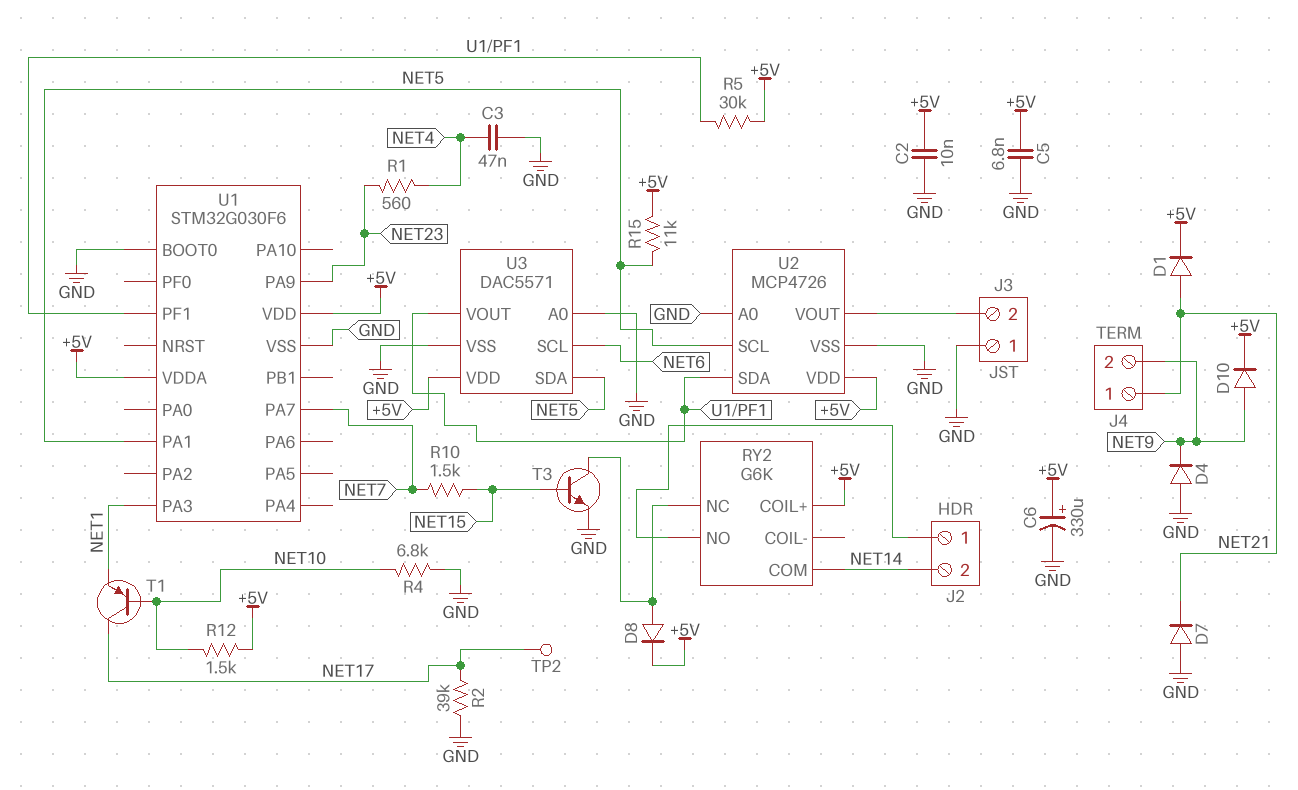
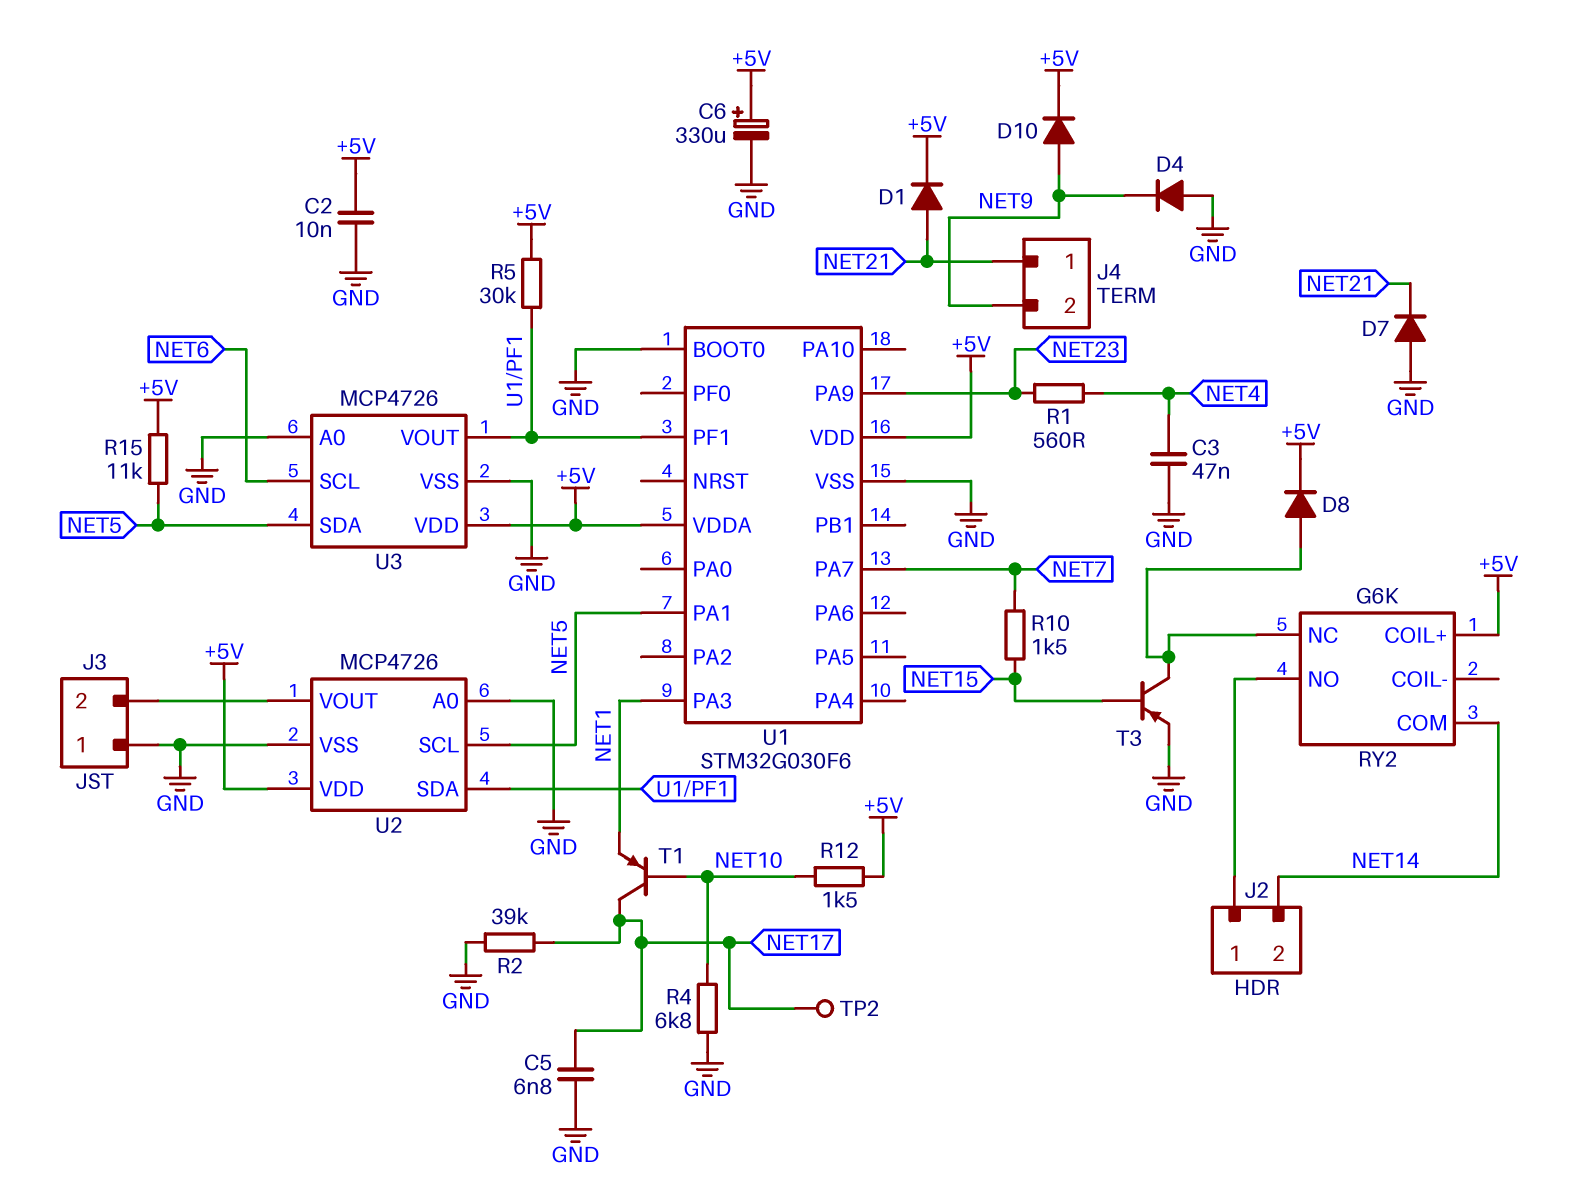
C5: 6.8nF (+5V, GND) -> 6.8nF (GND, NET17)
T3: NPN (B NET15, C RY2/NC, E GND) -> PNP (B NET15, C RY2/NC, E GND)
U3: DAC5571 -> MCP4726

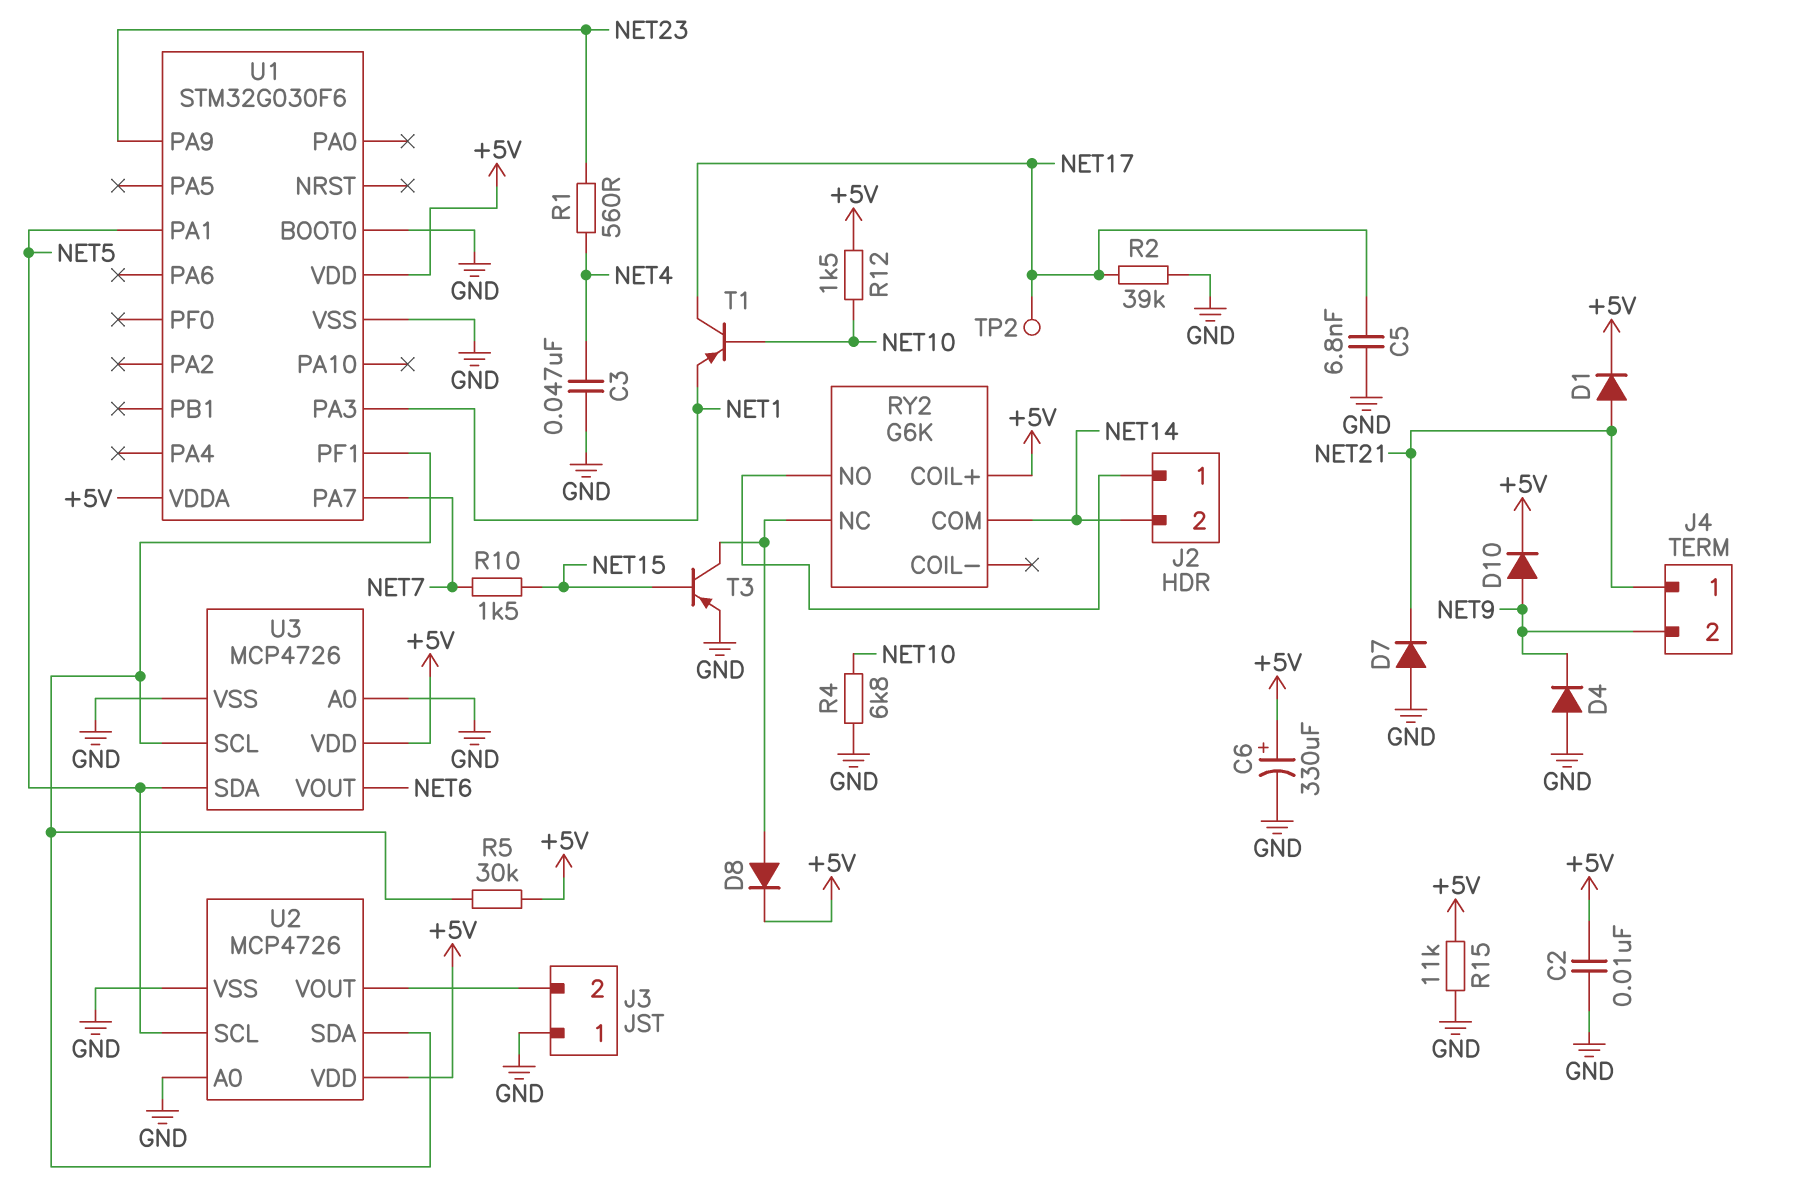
R15: 11k (+5V, NET5) -> 11k (+5V, GND)
U3 pin SCL: NET6 -> U1/PF1
U3 pin VOUT: U1/PF1 -> NET6

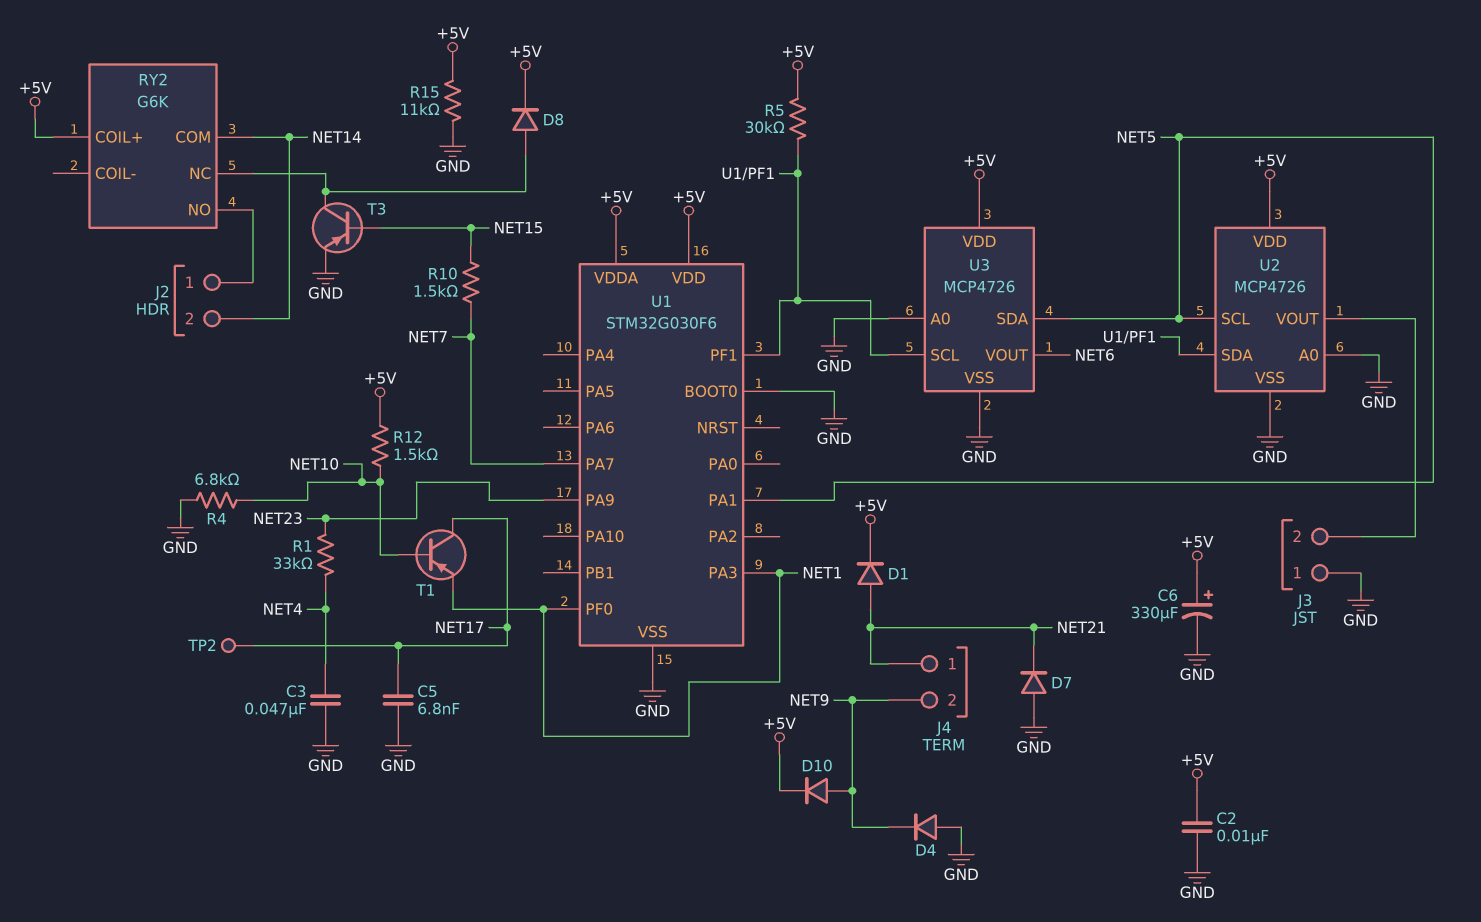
R1: 560 (NET4, NET23) -> 33k (NET4, NET23)
R2: 39k (GND, NET17) -> none
U1 pin PF0: none -> NET1

